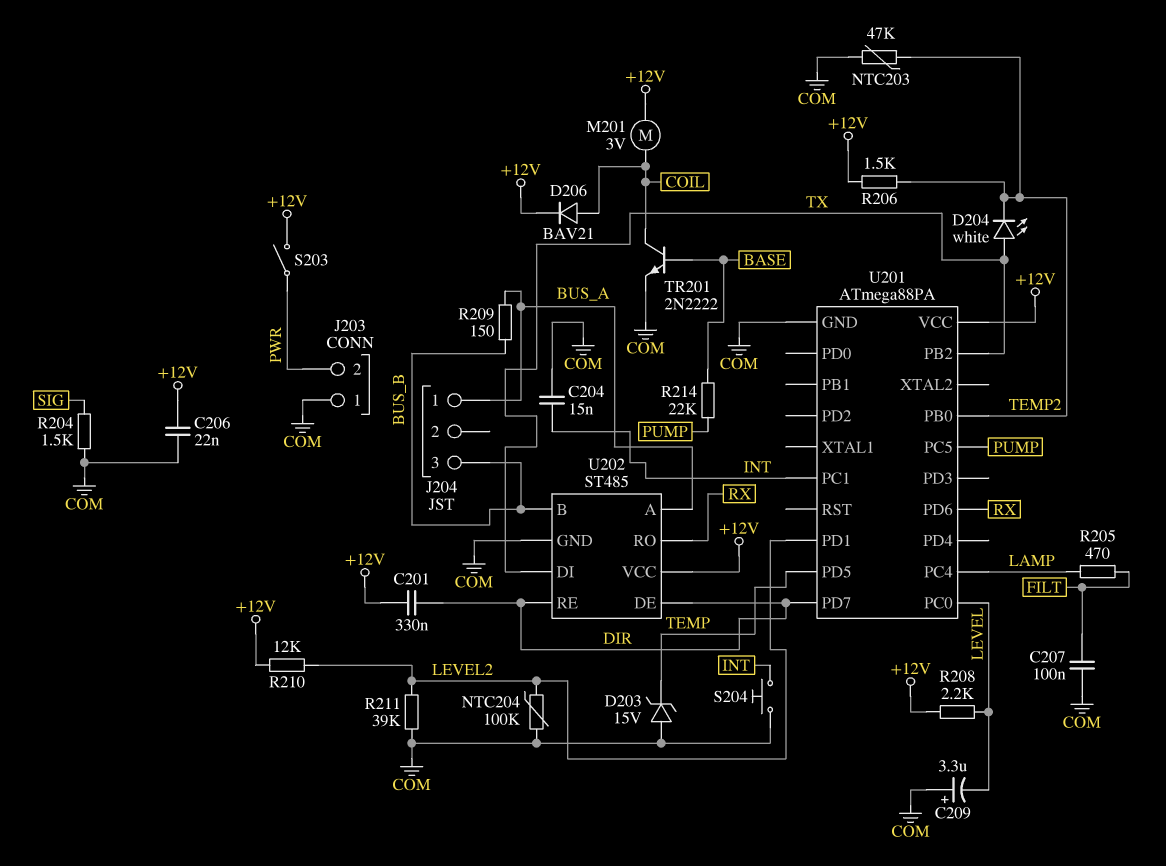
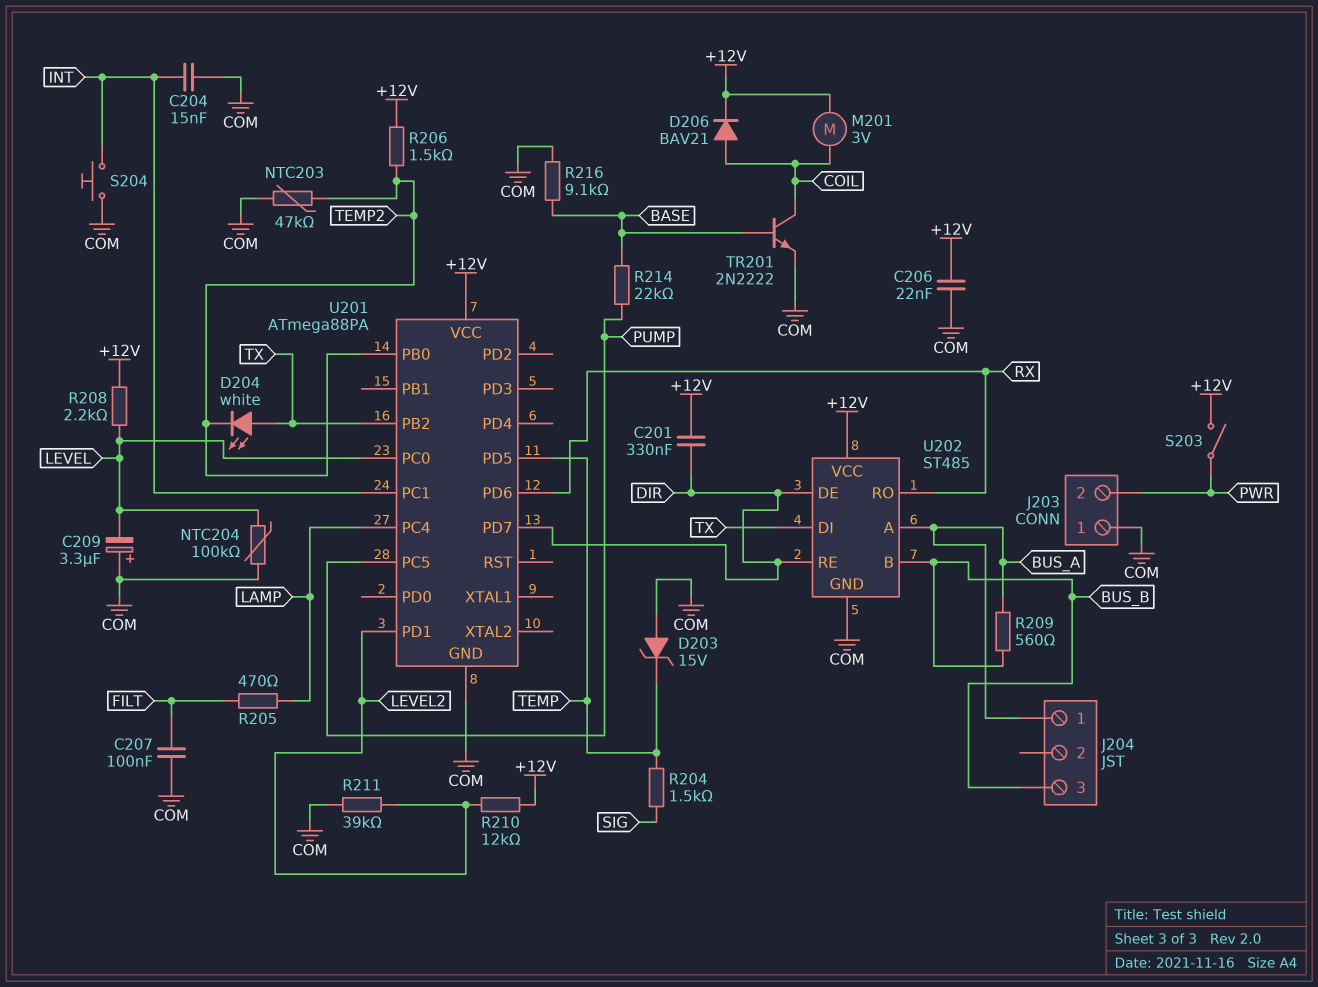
NTC204: 100k (COM, LEVEL2) -> 100k (COM, LEVEL)
R204: 1.5k (COM, SIG) -> 1.5k (SIG, TEMP)
R209: 150 (BUS_A, BUS_B) -> 560 (BUS_A, BUS_B)
R216: none -> 9.1k (BASE, COM)

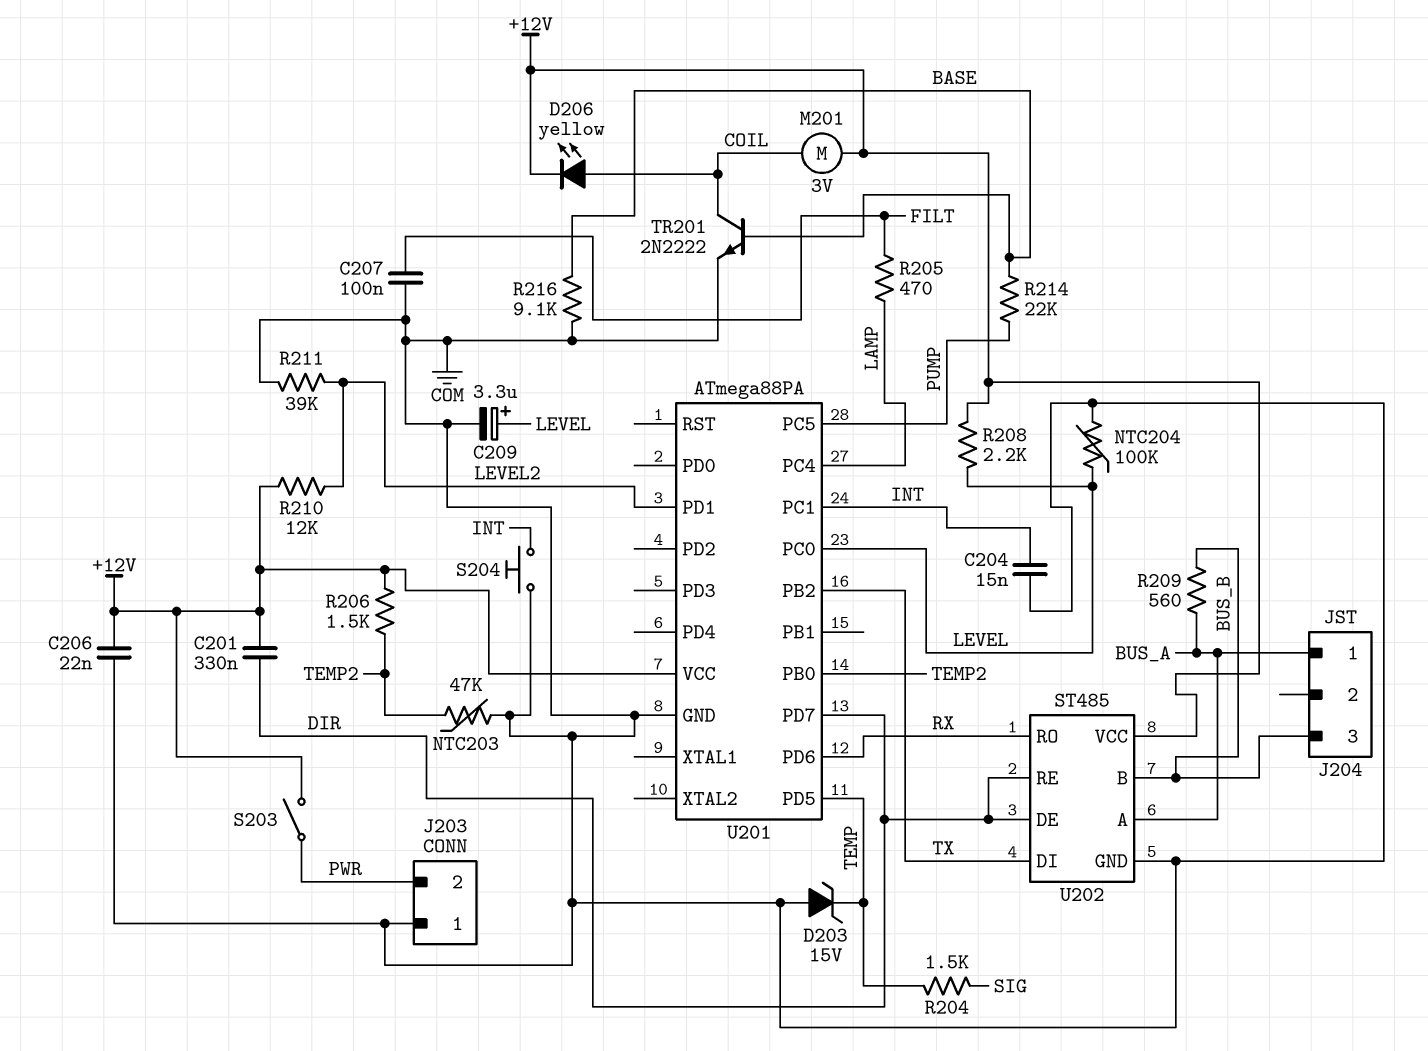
C209: 3.3uF (plus COM, minus LEVEL) -> 3.3uF (plus LEVEL, minus COM)
D204: LED white (A TX, K TEMP2) -> none
D206: diode BAV21 (A COIL, K +12V) -> LED yellow (A COIL, K +12V)

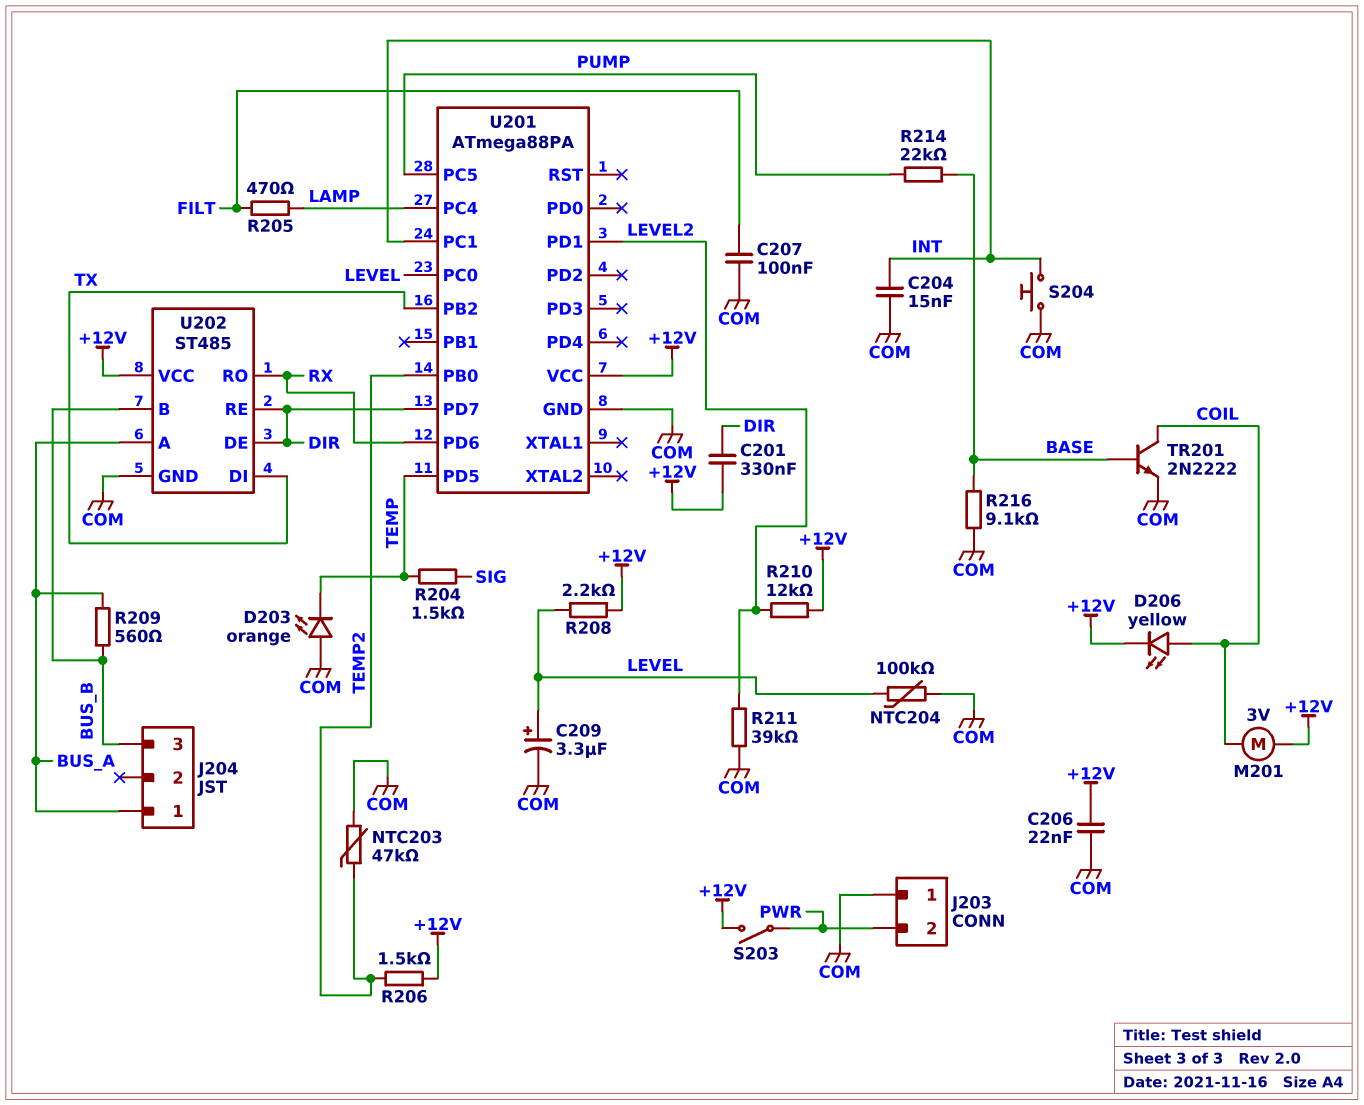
D203: zener 15V (A COM, K TEMP) -> LED orange (A COM, K TEMP)

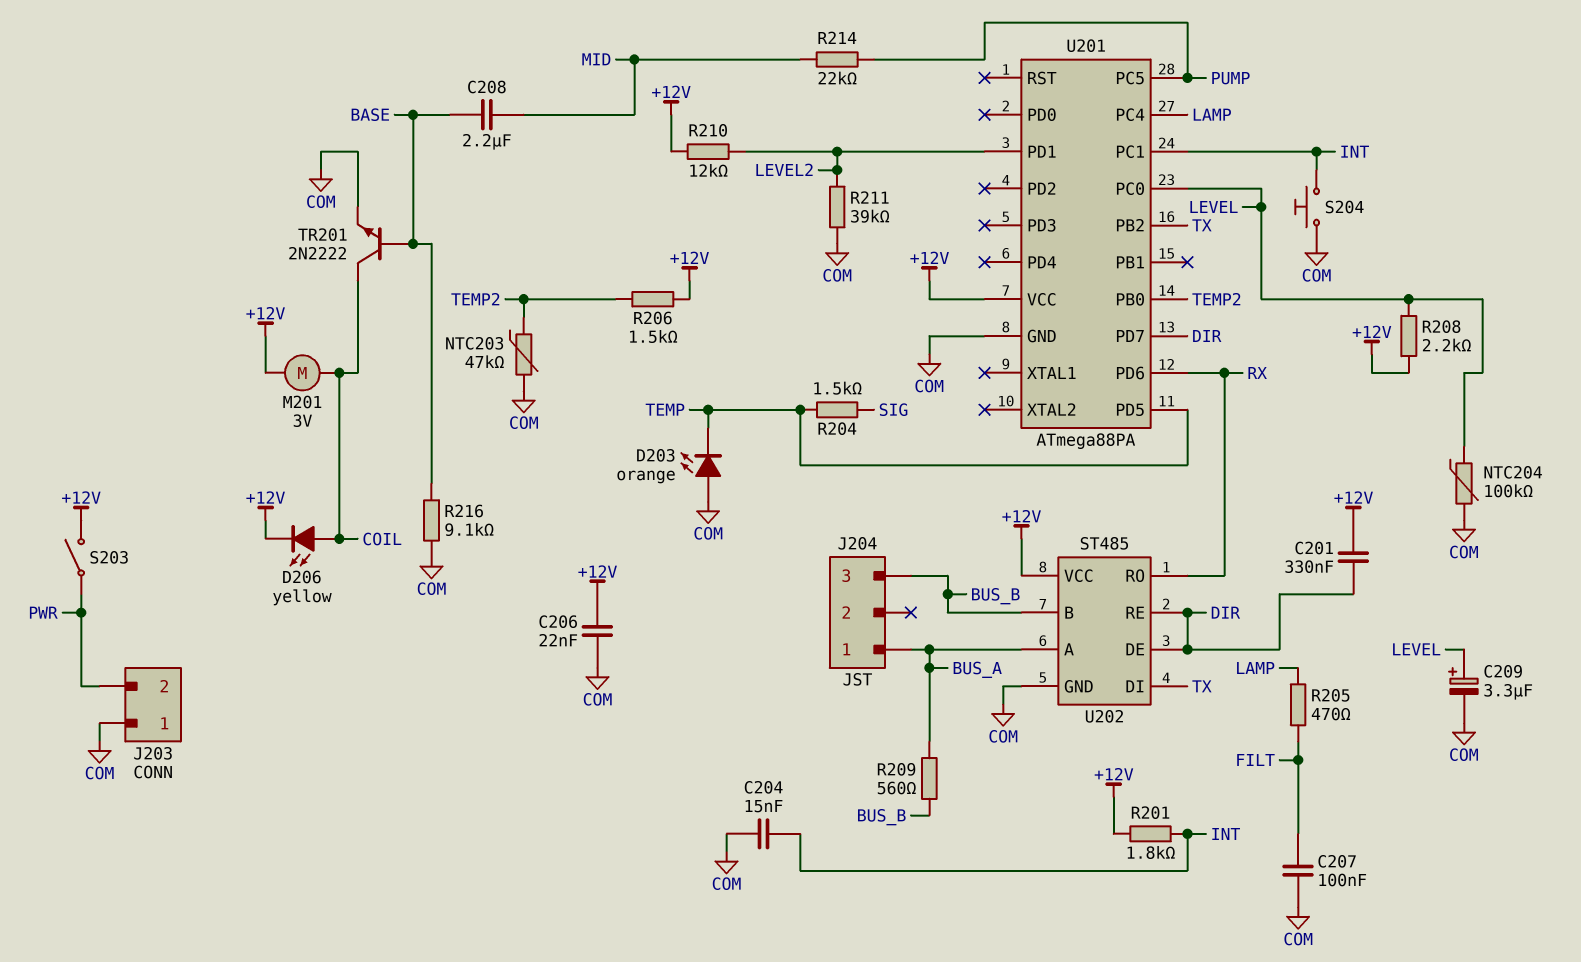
C208: none -> 2.2uF (BASE, MID)
R201: none -> 1.8k (+12V, INT)
R214: 22k (BASE, PUMP) -> 22k (MID, PUMP)

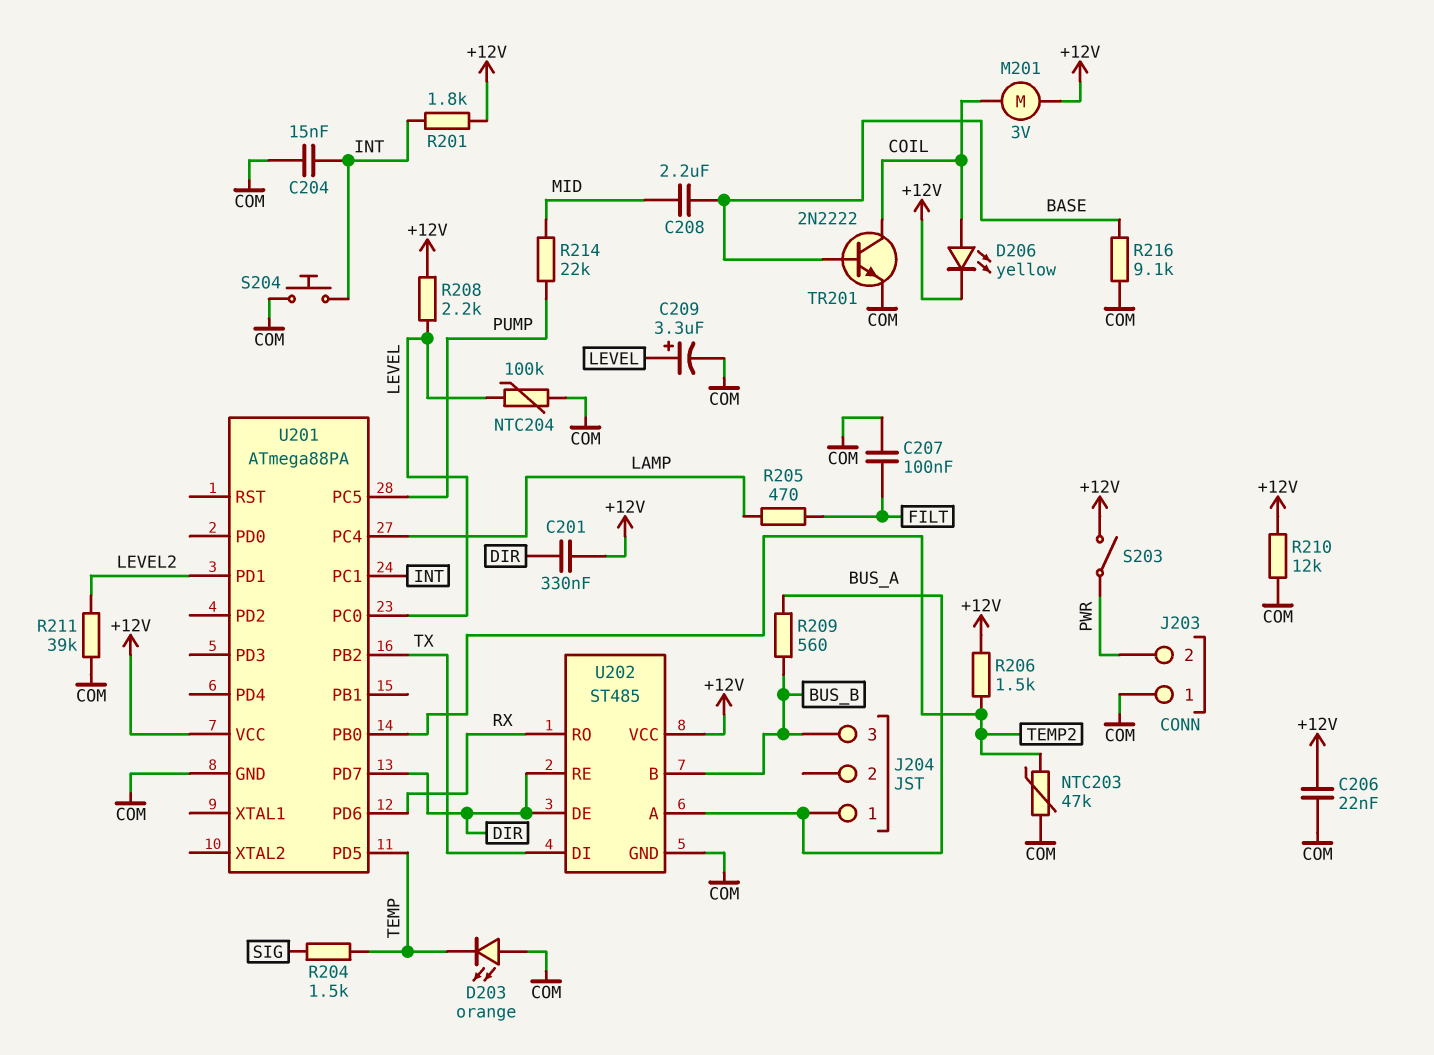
R210: 12k (+12V, LEVEL2) -> 12k (+12V, COM)

